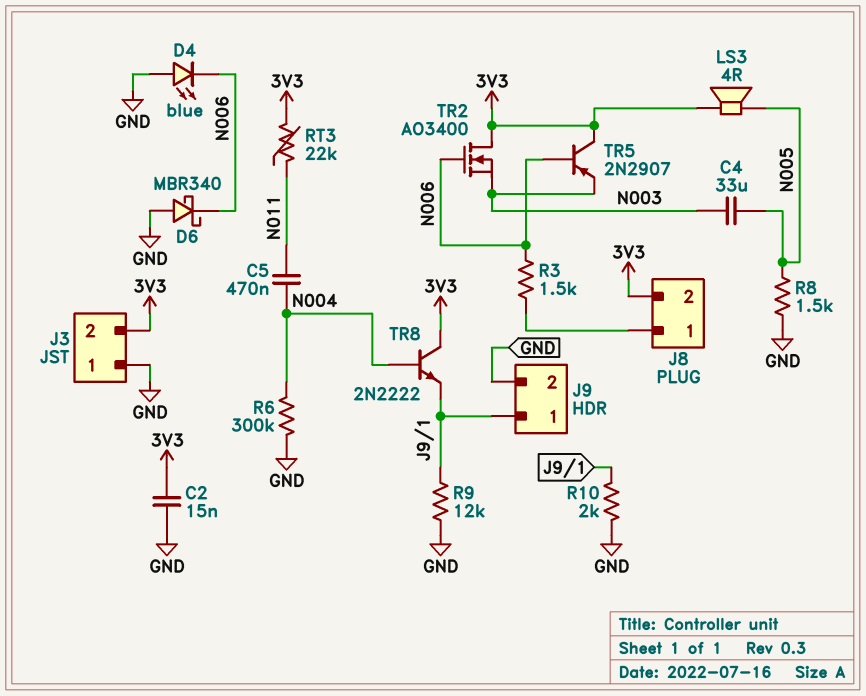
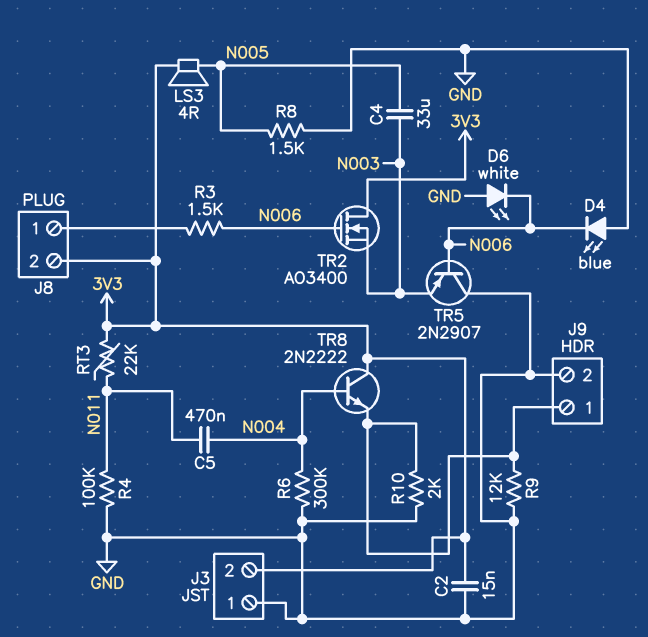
D6: schottky MBR340 (A GND, K N006) -> LED white (A GND, K N006)
R4: none -> 100k (GND, N011)
TR5: PNP 2N2907 (B N006, C 3V3, E N003) -> PNP 2N2907 (B N006, C GND, E N003)

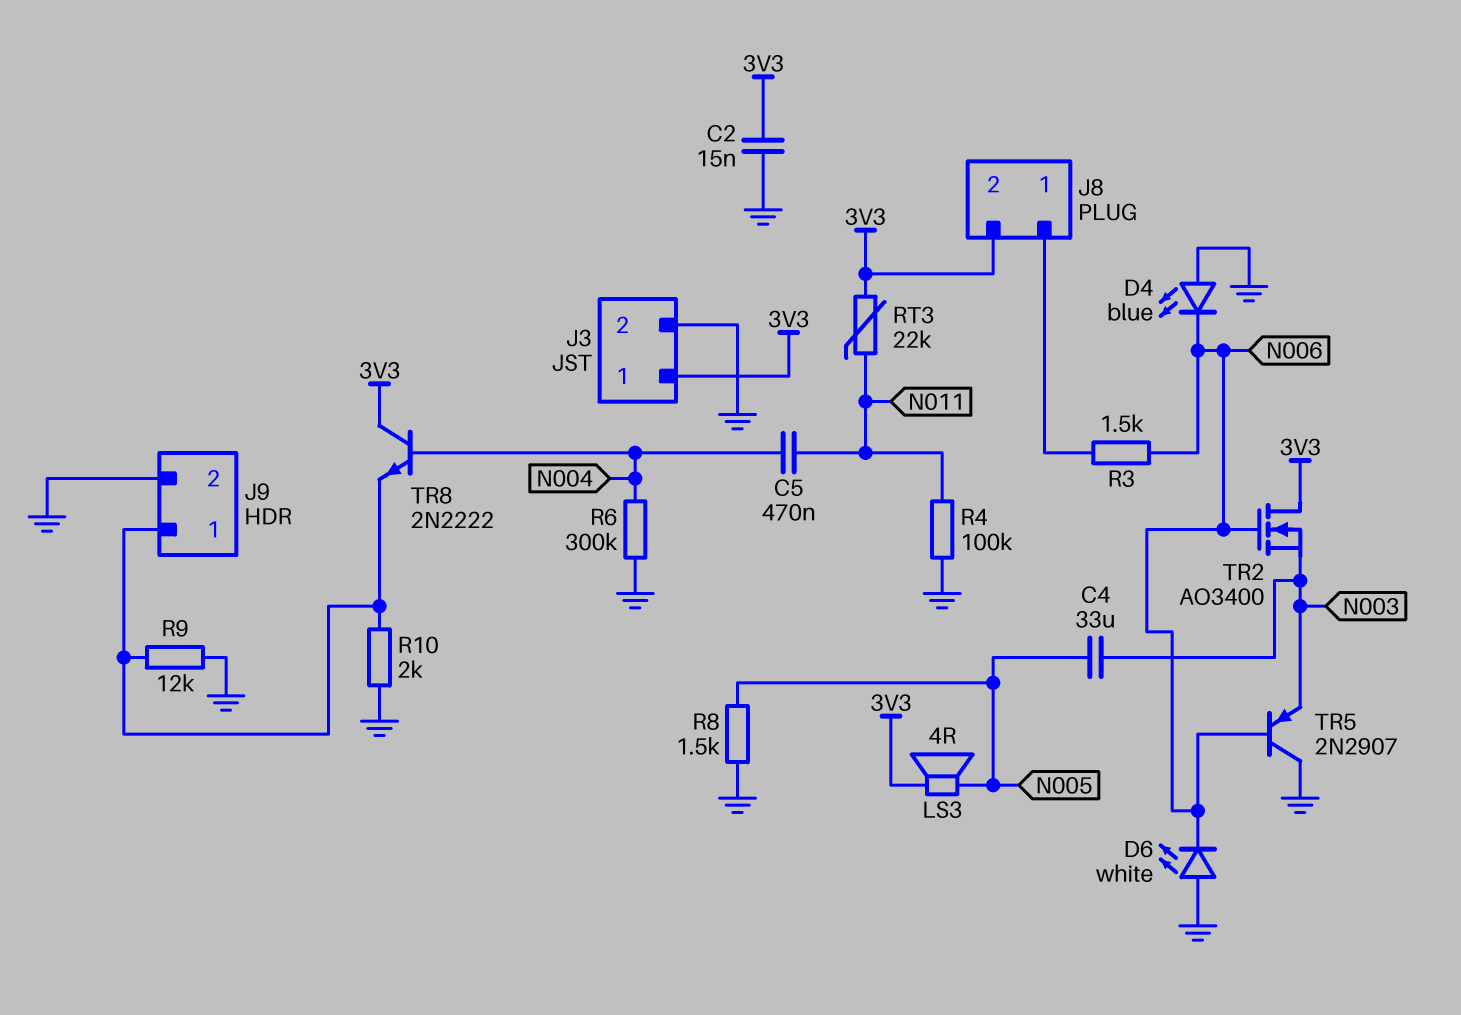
J3 pin 1: GND -> 3V3
J3 pin 2: 3V3 -> GND

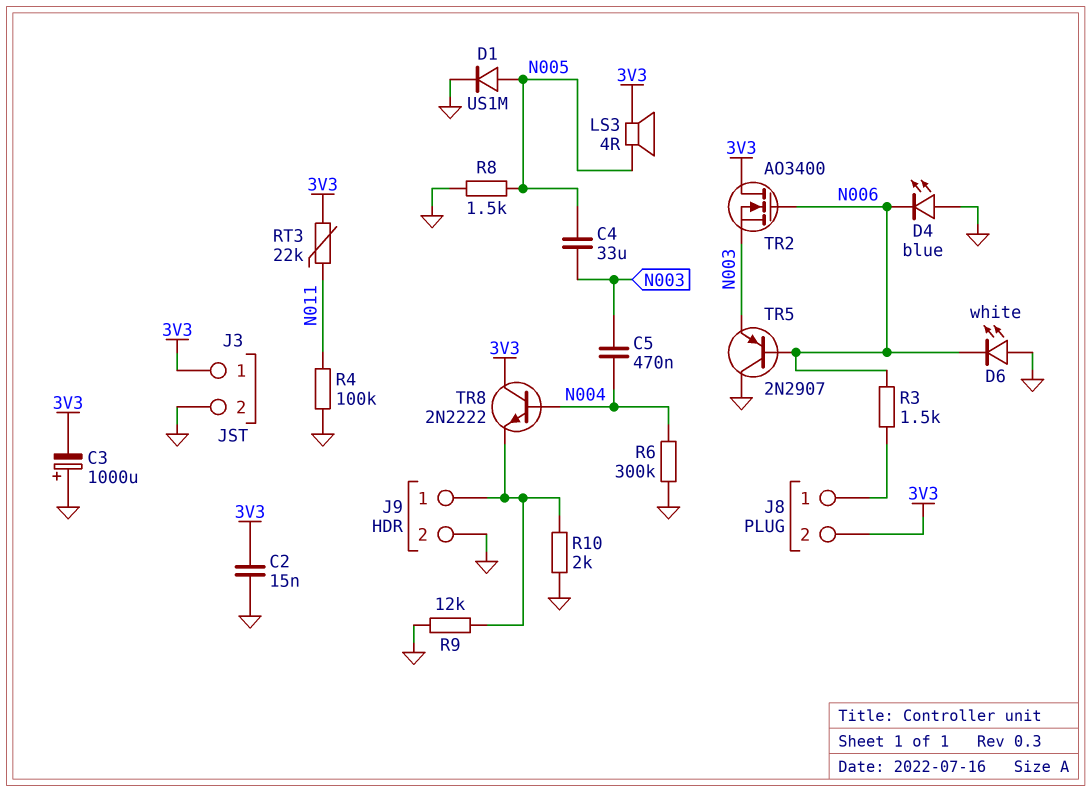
C3: none -> 1000uF (plus GND, minus 3V3)
C5: 470nF (N004, N011) -> 470nF (N003, N004)
D1: none -> diode US1M (A N005, K GND)

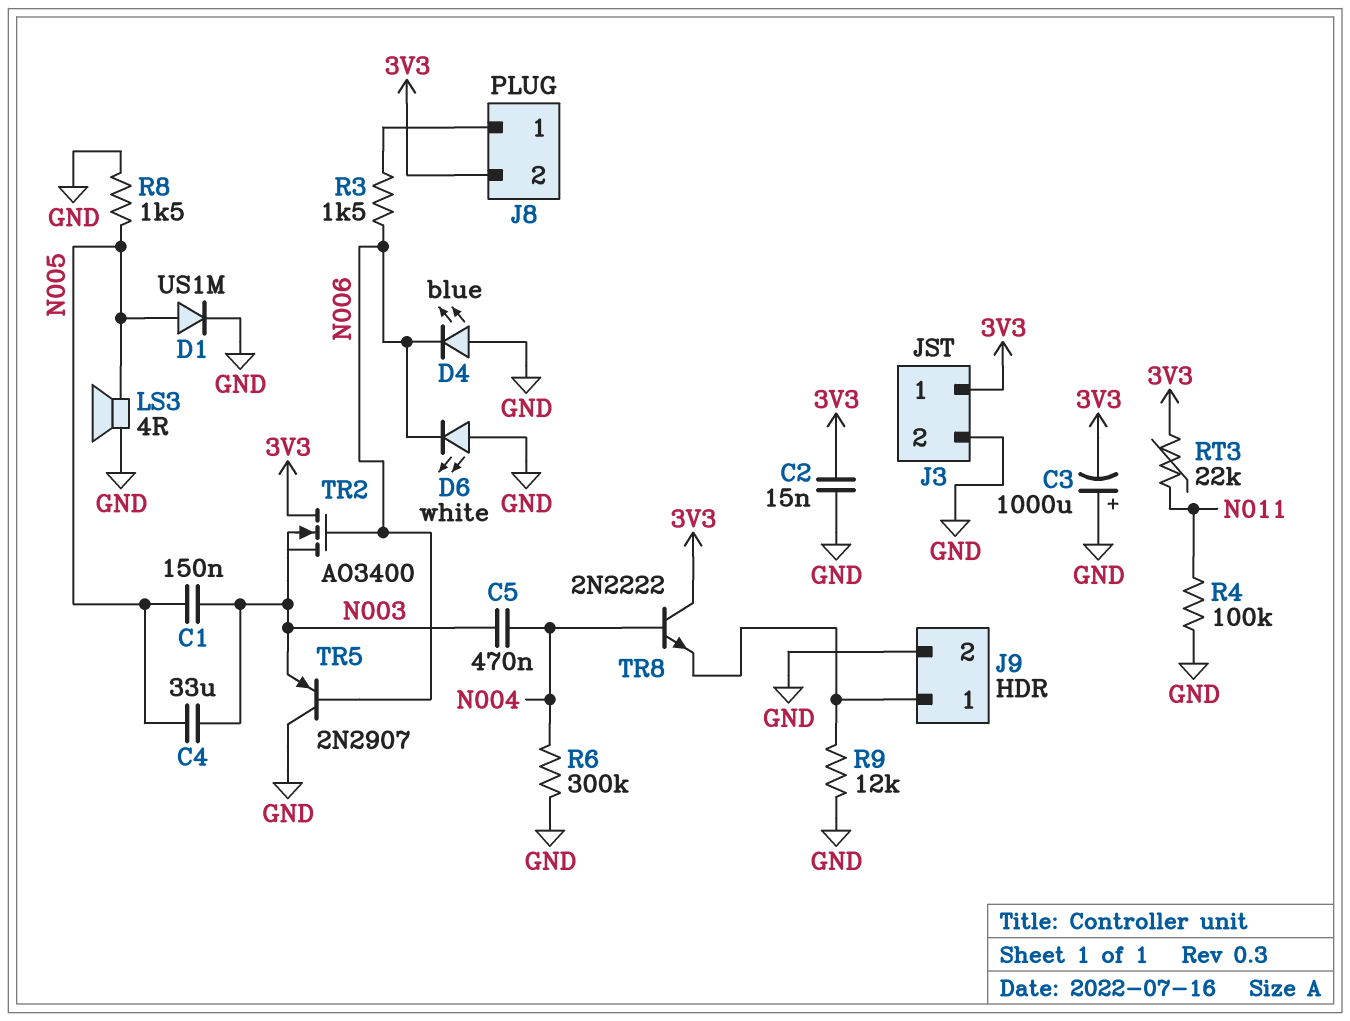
C1: none -> 150nF (N003, N005)
LS3: speaker 4R (3V3, N005) -> speaker 4R (GND, N005)
R10: 2k (GND, J9/1) -> none

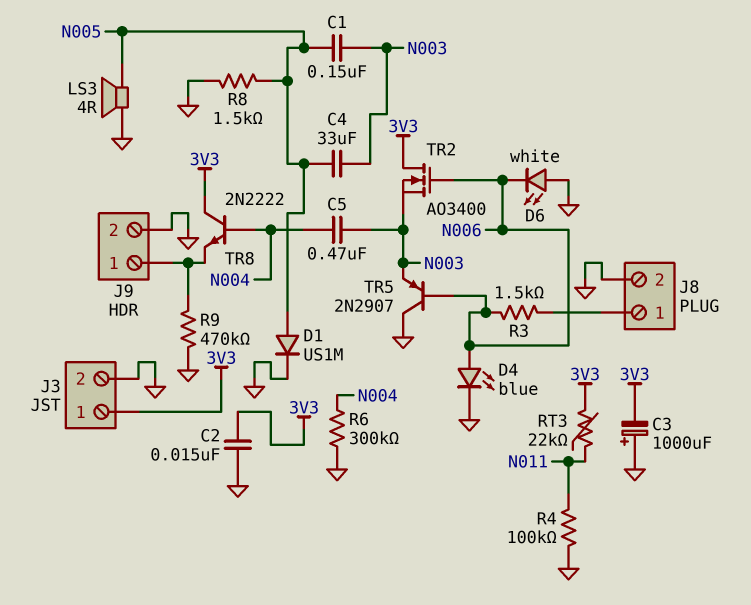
D4: LED blue (A GND, K N006) -> LED blue (A N006, K GND)
J8 pin 2: 3V3 -> GND
R9: 12k (GND, J9/1) -> 470k (GND, J9/1)

